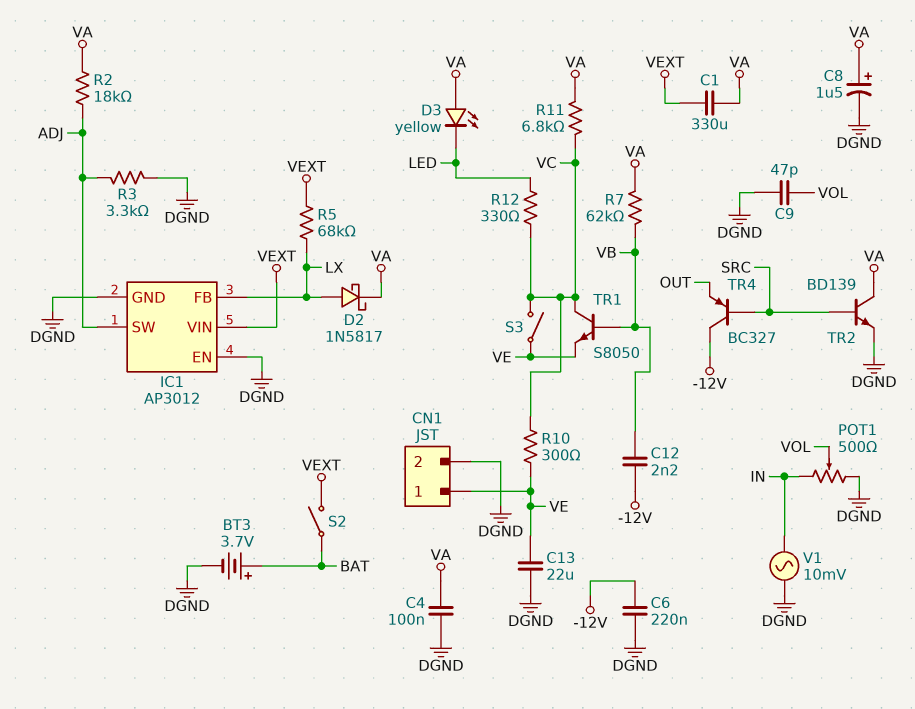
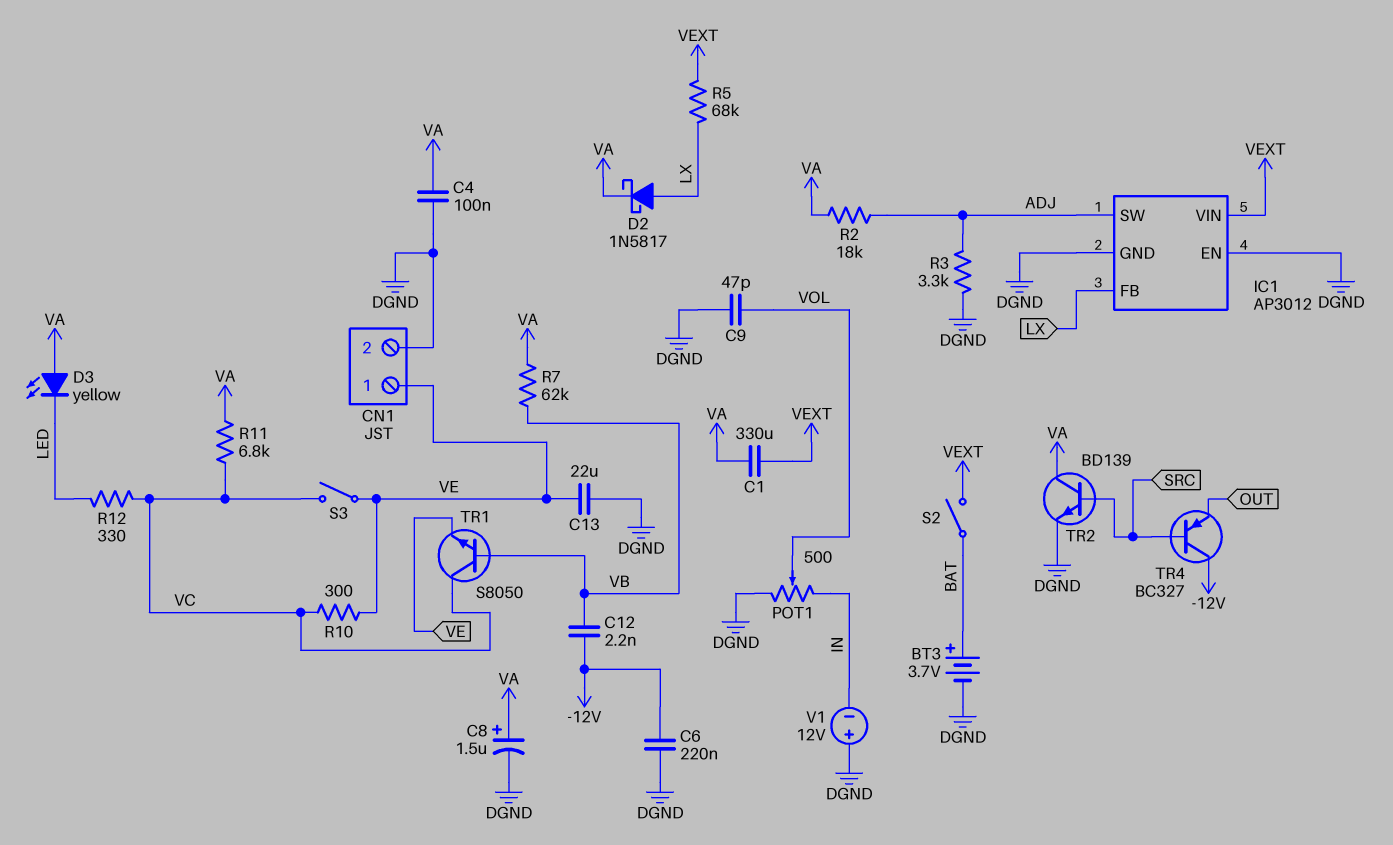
V1: AC 10mV (DGND, IN) -> 12V (plus DGND, minus IN)

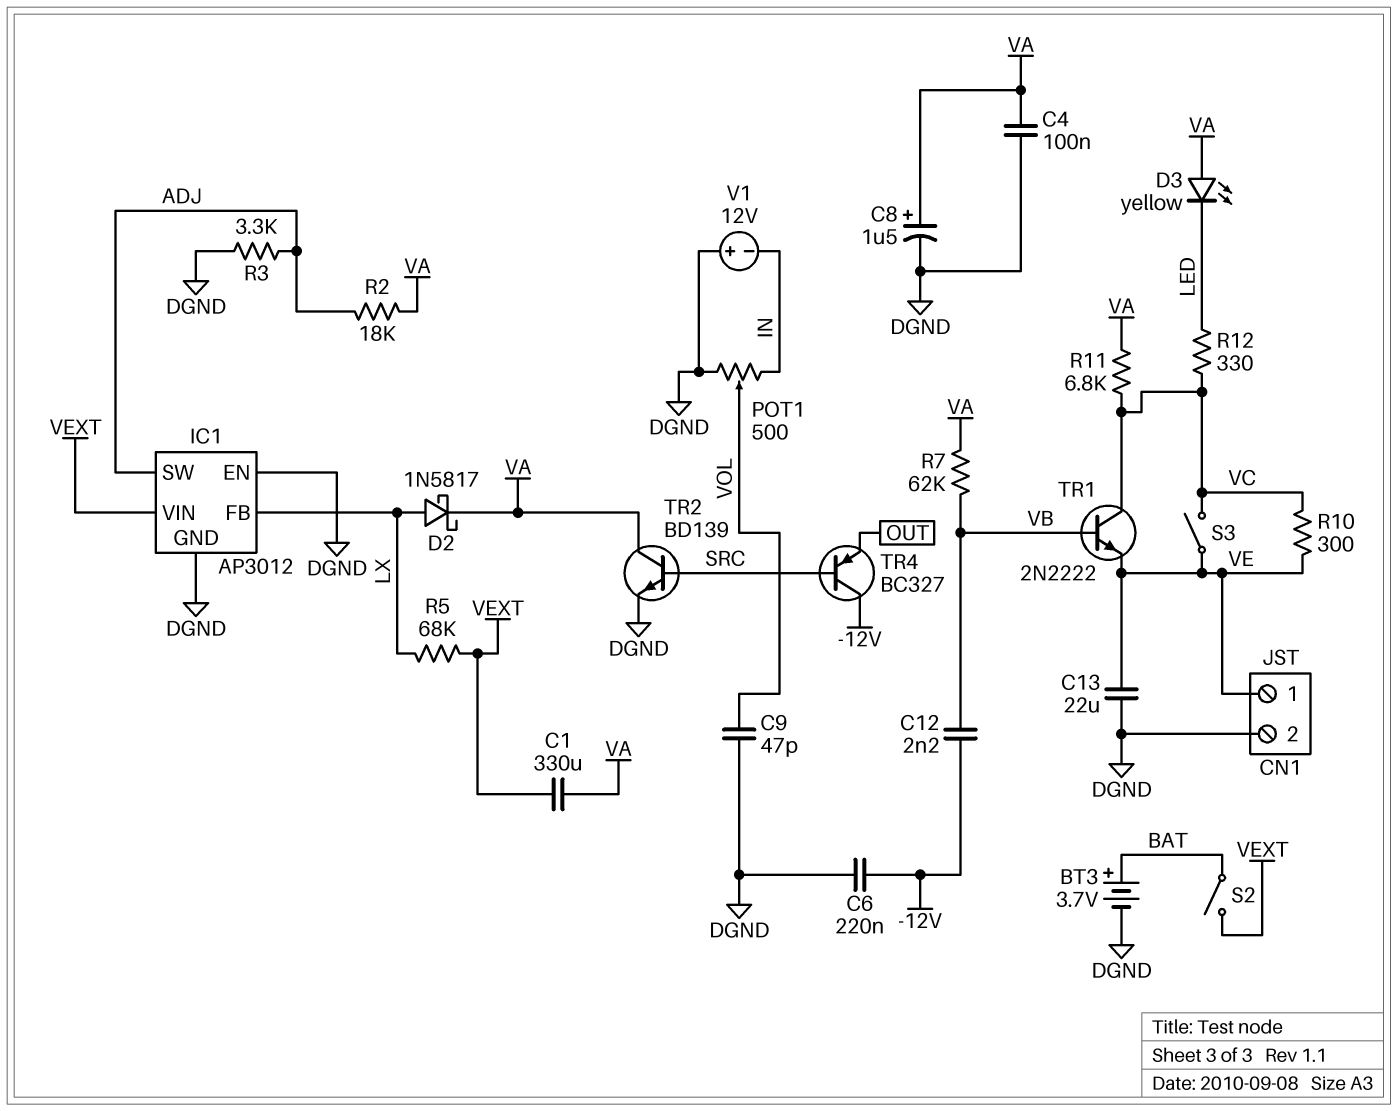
TR1: NPN S8050 (B VB, C VC, E VE) -> NPN 2N2222 (B VB, C VC, E VE)

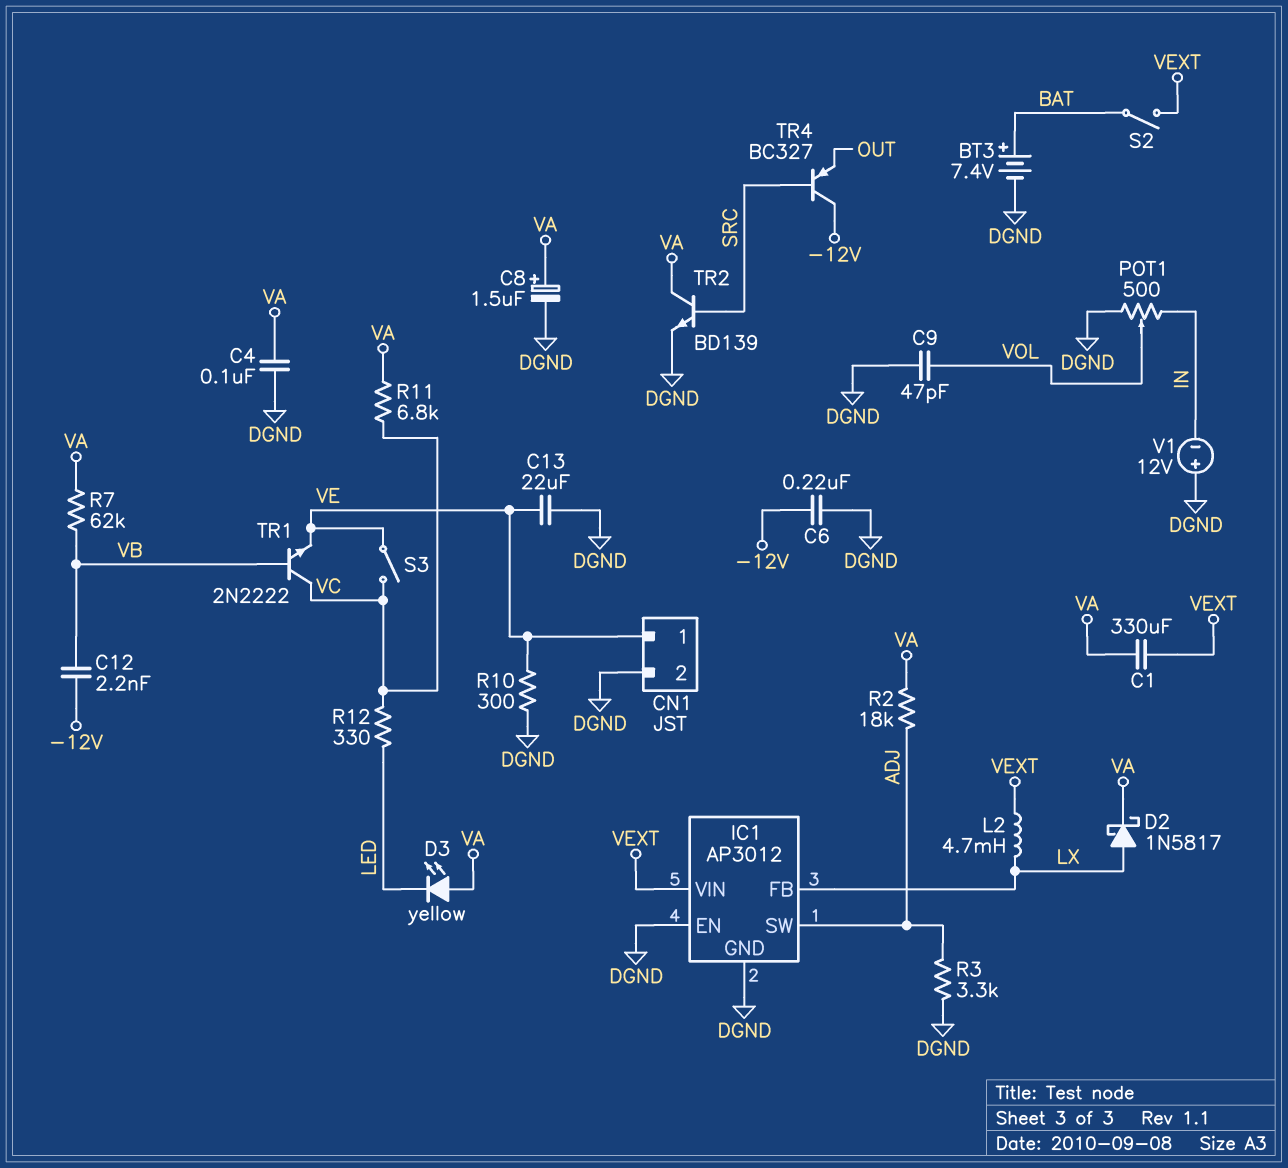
BT3: 3.7V (plus BAT, minus DGND) -> 7.4V (plus BAT, minus DGND)
L2: none -> 4.7mH (LX, VEXT)
R5: 68k (LX, VEXT) -> none
R10: 300 (VC, VE) -> 300 (DGND, VE)

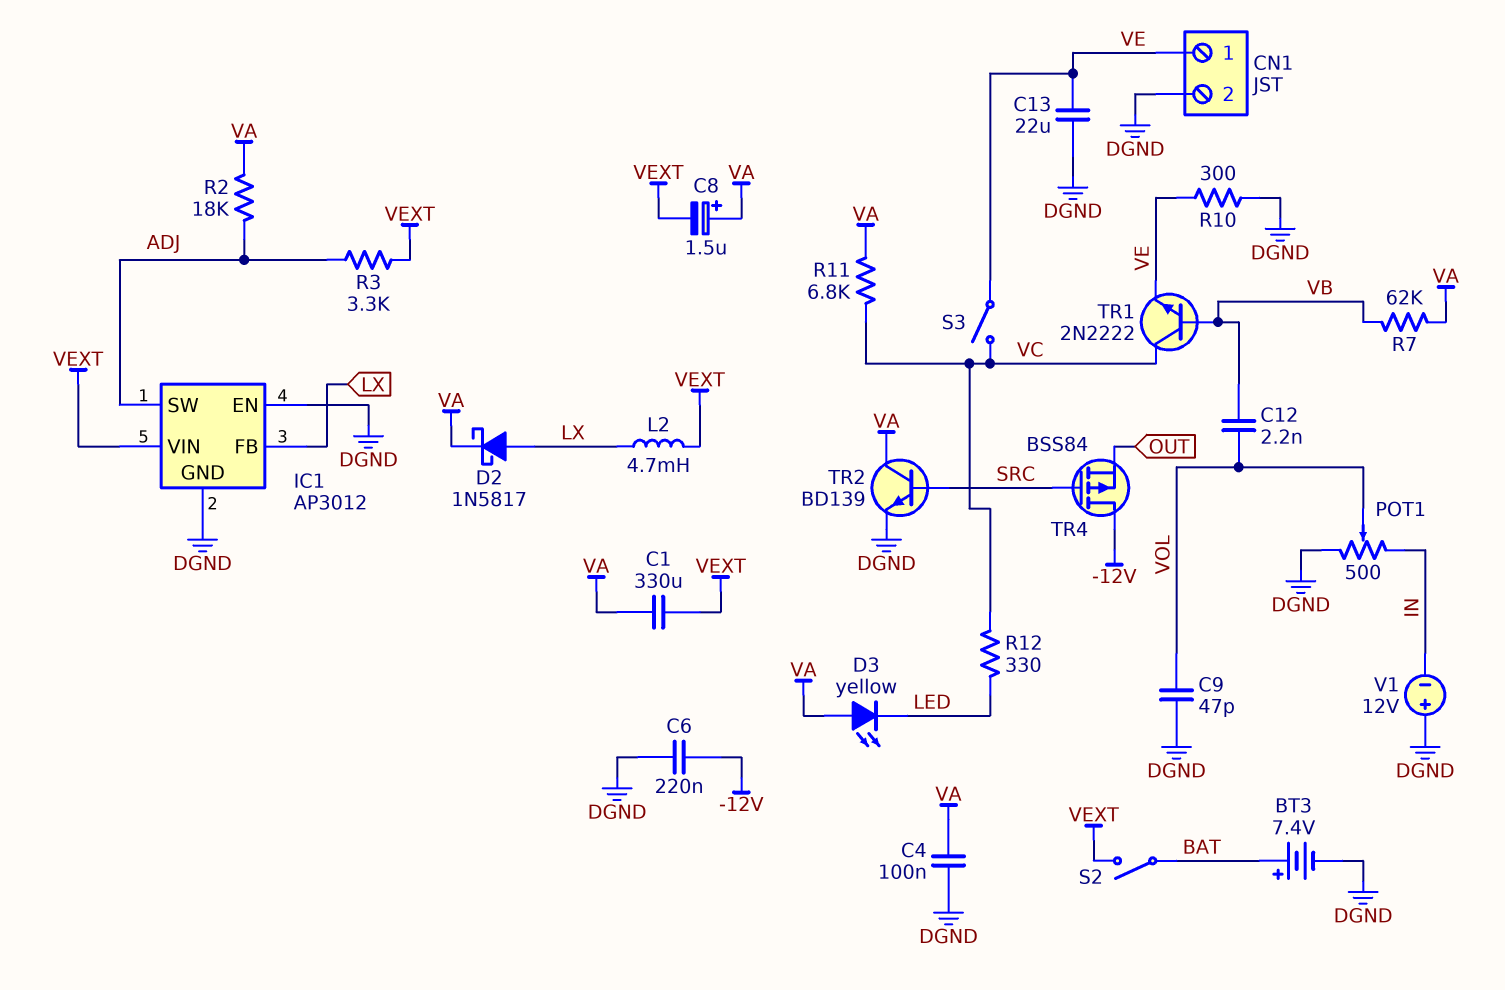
C8: 1.5uF (plus VA, minus DGND) -> 1.5uF (plus VA, minus VEXT)
C12: 2.2nF (-12V, VB) -> 2.2nF (VB, VOL)
R3: 3.3k (ADJ, DGND) -> 3.3k (ADJ, VEXT)
TR4: PNP BC327 (B SRC, C -12V, E OUT) -> PMOS BSS84 (G SRC, D -12V, S OUT)

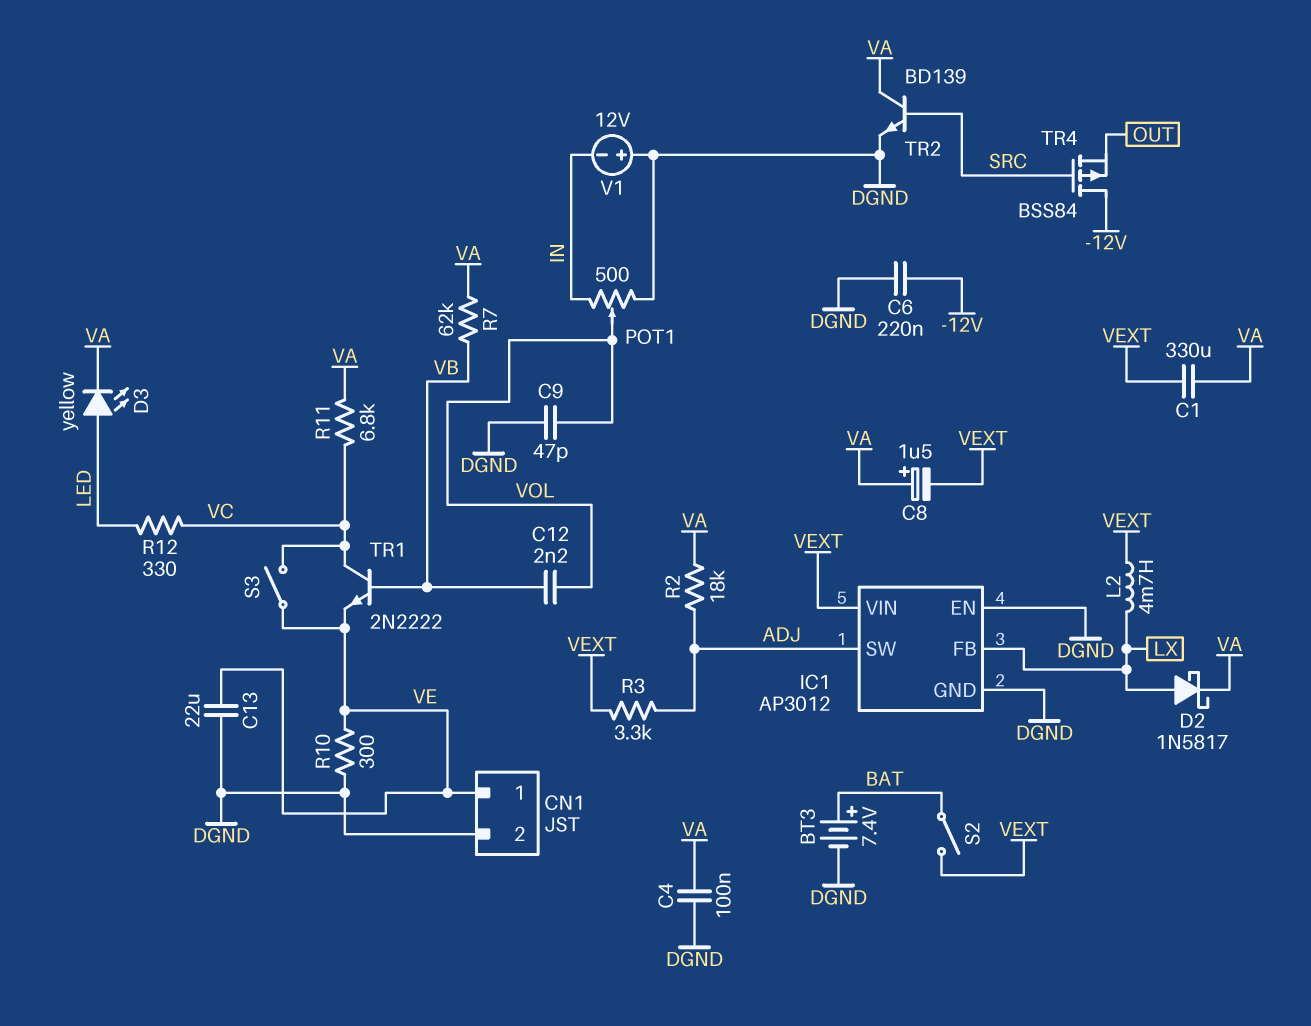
D3: LED yellow (A VA, K LED) -> LED yellow (A LED, K VA)

